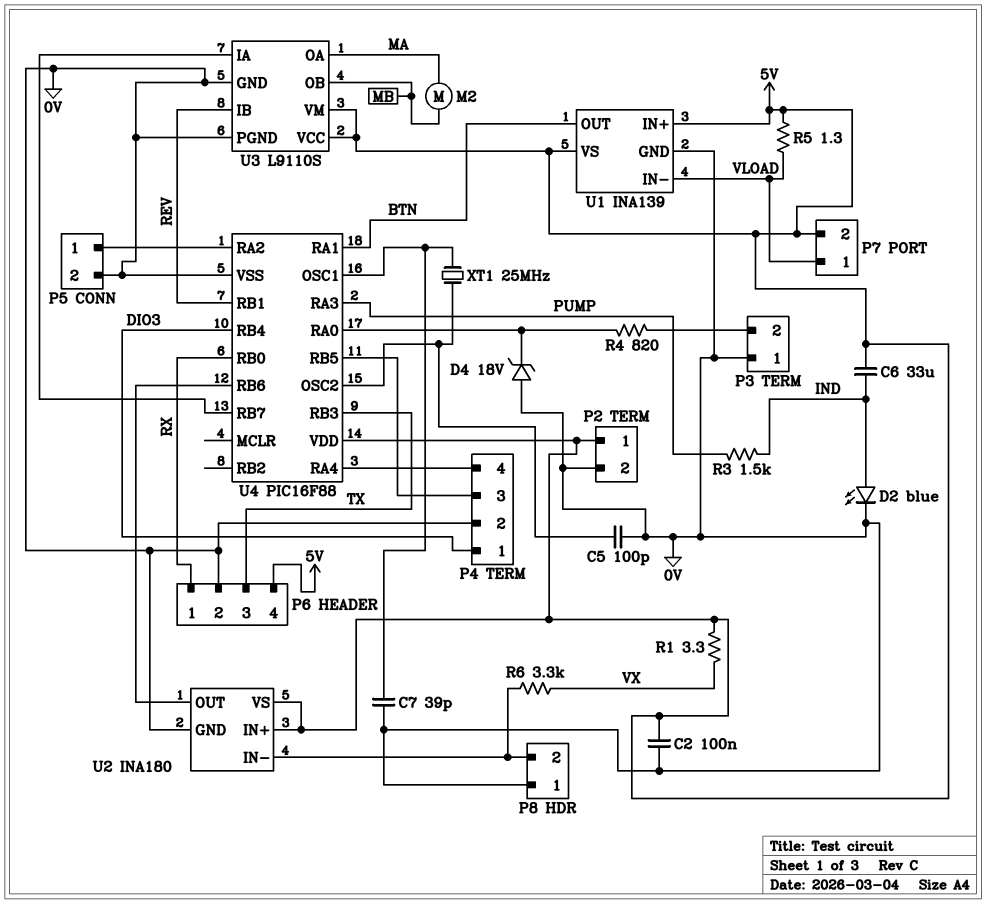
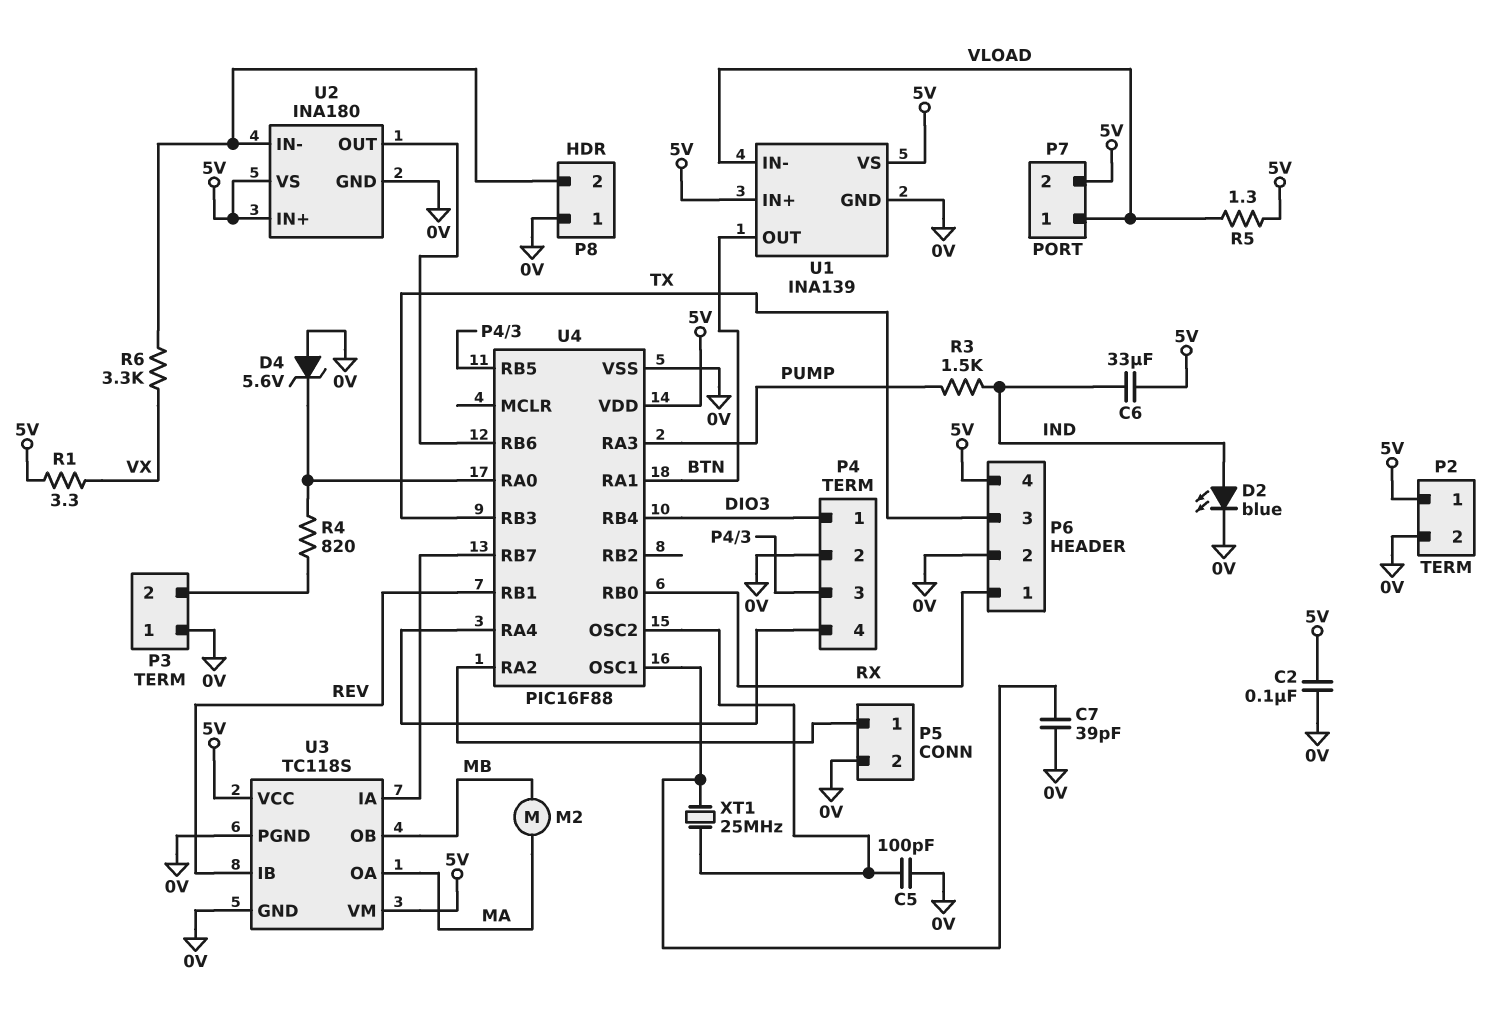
D4: zener 18V (A 0V, K U4/RA0) -> zener 5.6V (A 0V, K U4/RA0)
U3: L9110S -> TC118S

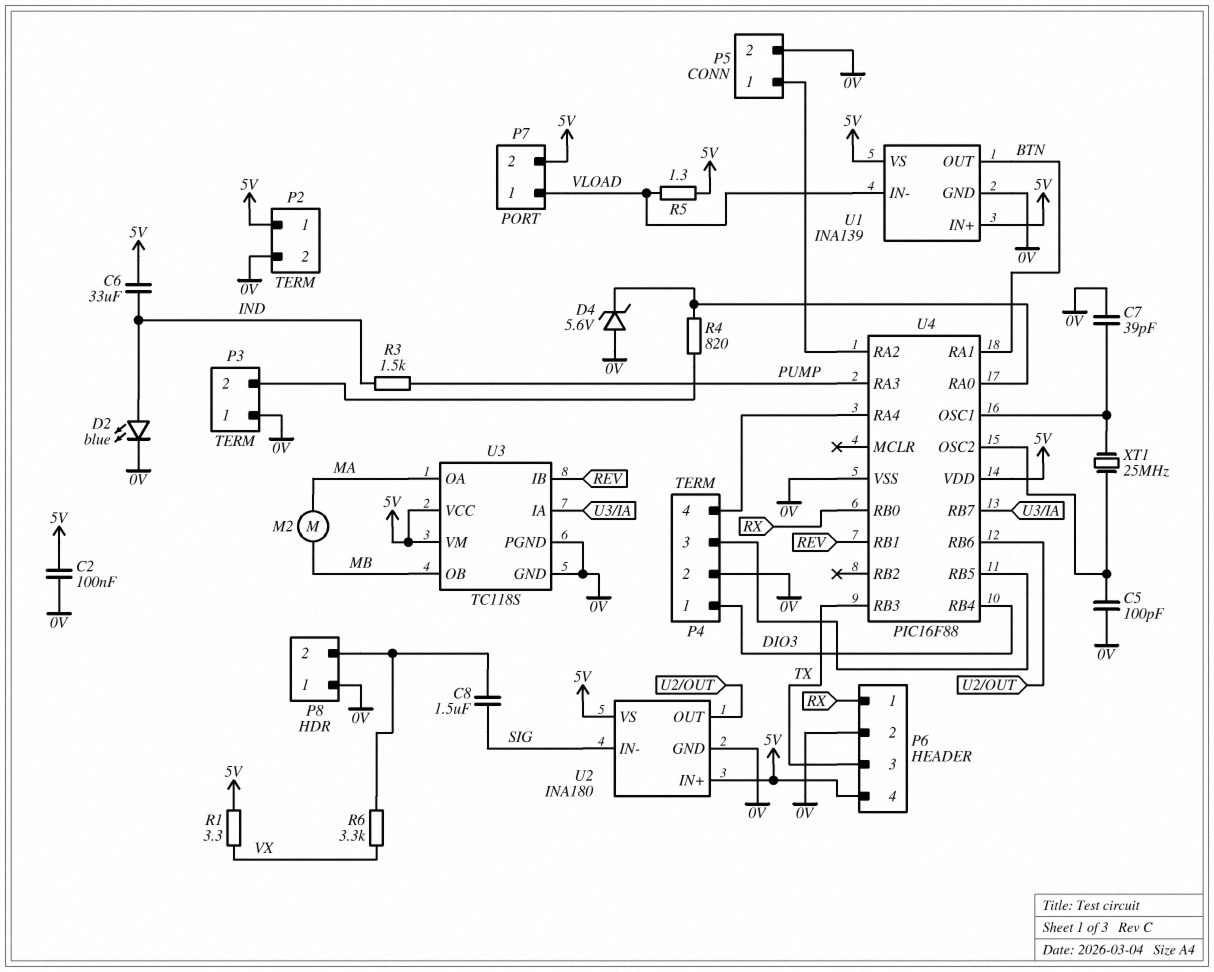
C8: none -> 1.5uF (P8/2, SIG)
U2 pin IN-: P8/2 -> SIG

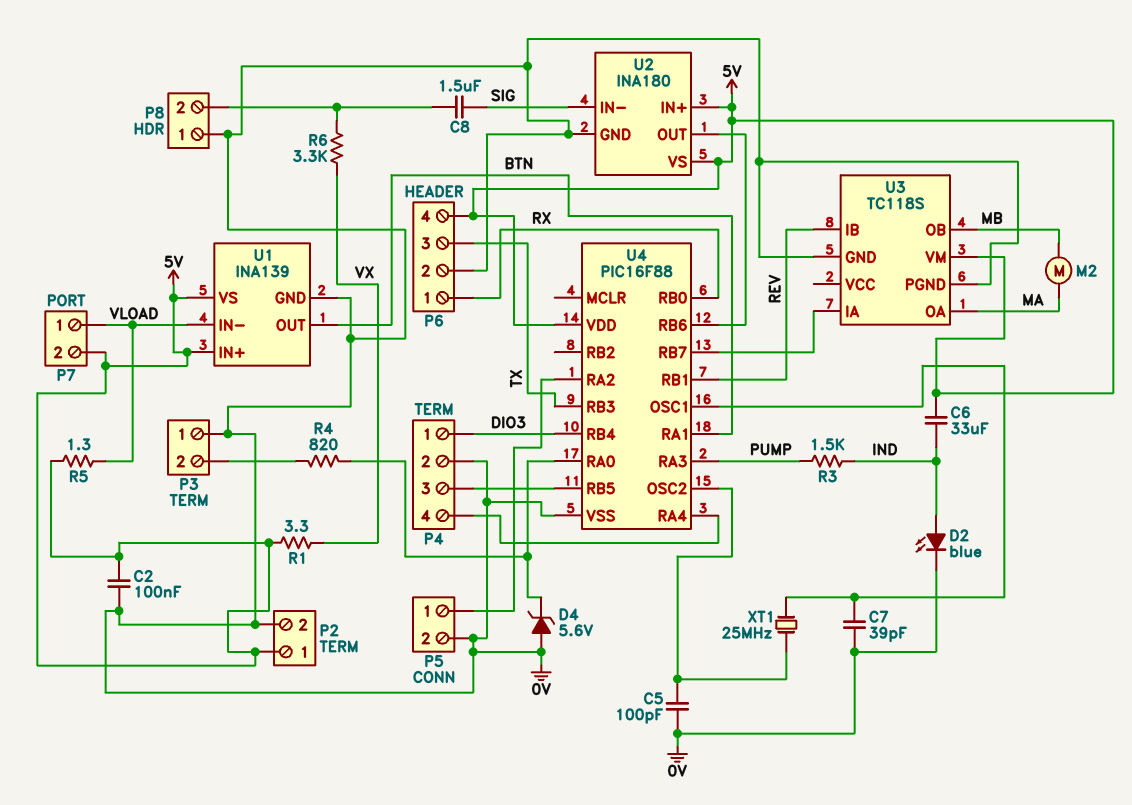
U3 pin VCC: 5V -> none

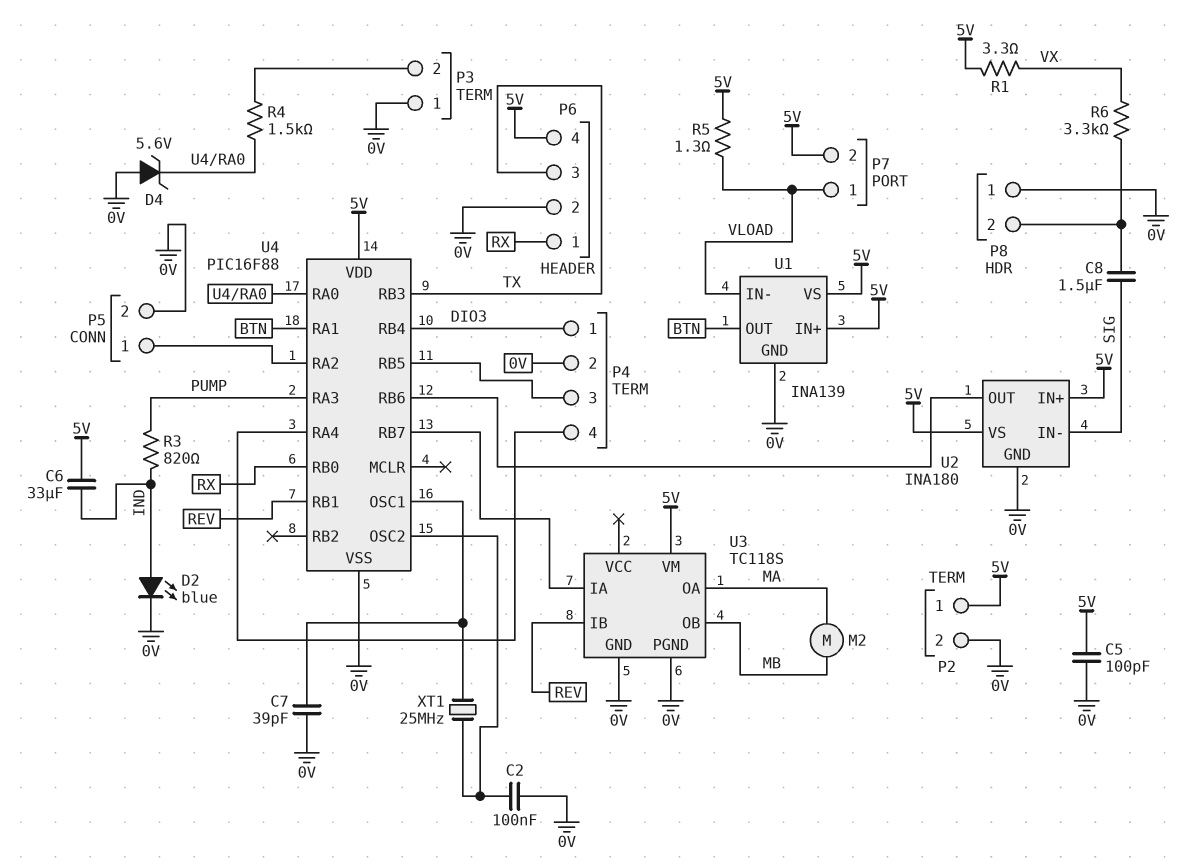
C2: 100nF (0V, 5V) -> 100nF (0V, U4/OSC2)
C5: 100pF (0V, U4/OSC2) -> 100pF (0V, 5V)
R3: 1.5k (IND, PUMP) -> 820 (IND, PUMP)
R4: 820 (P3/2, U4/RA0) -> 1.5k (P3/2, U4/RA0)

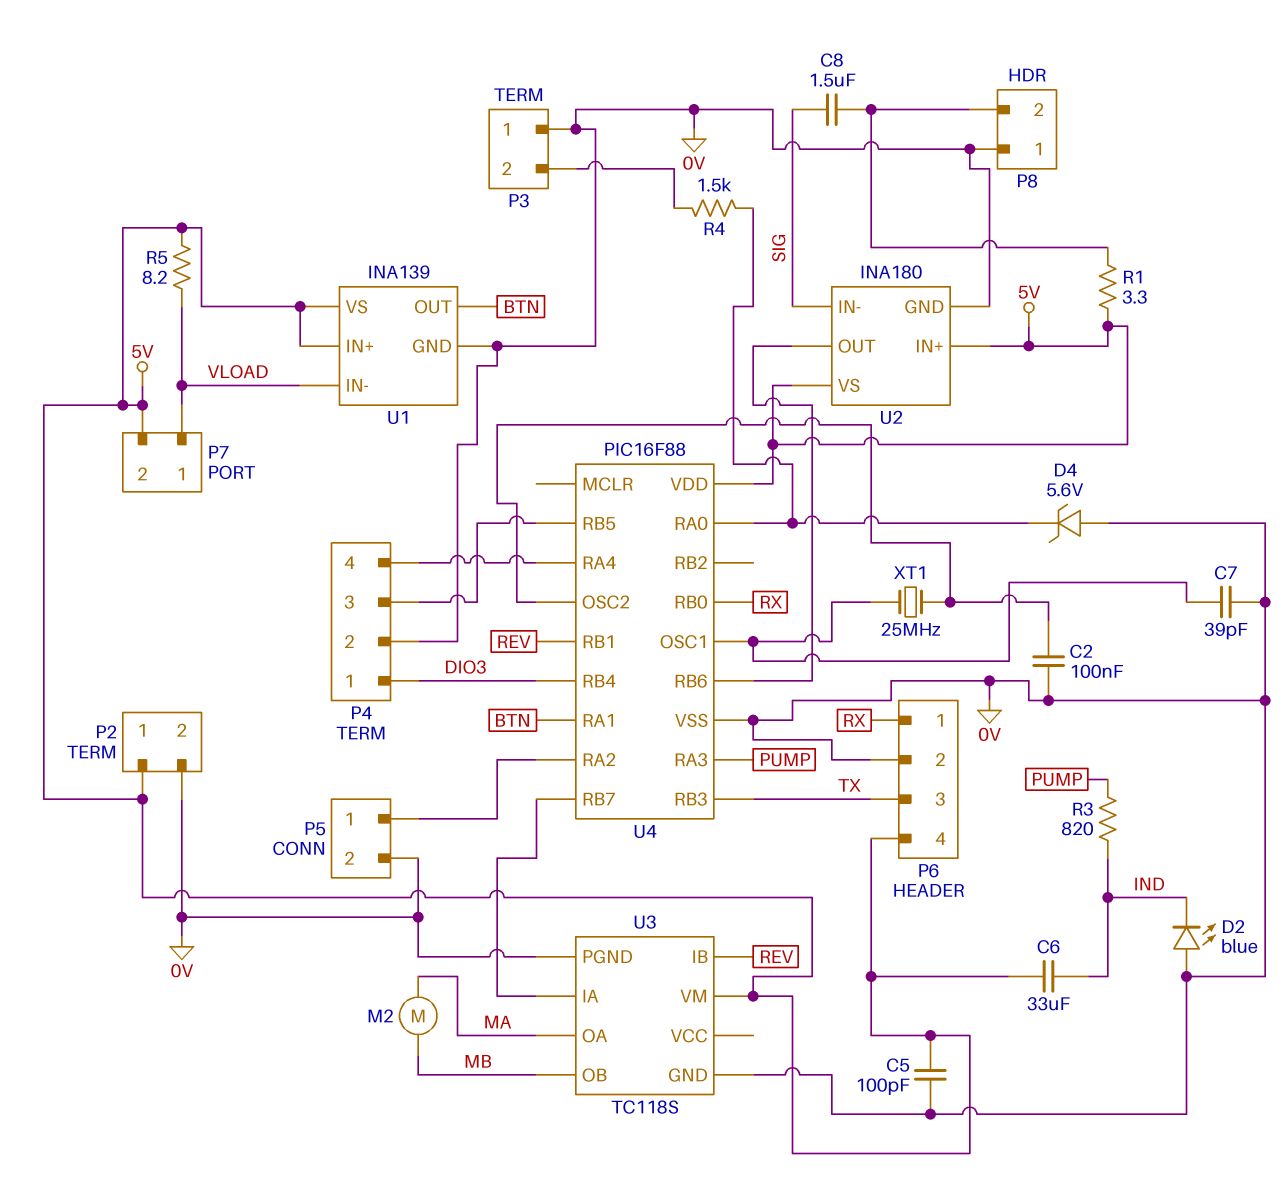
D2: LED blue (A IND, K 0V) -> LED blue (A 0V, K IND)
R1: 3.3 (5V, VX) -> 3.3 (5V, P8/2)
R5: 1.3 (5V, VLOAD) -> 8.2 (5V, VLOAD)
R6: 3.3k (P8/2, VX) -> none

